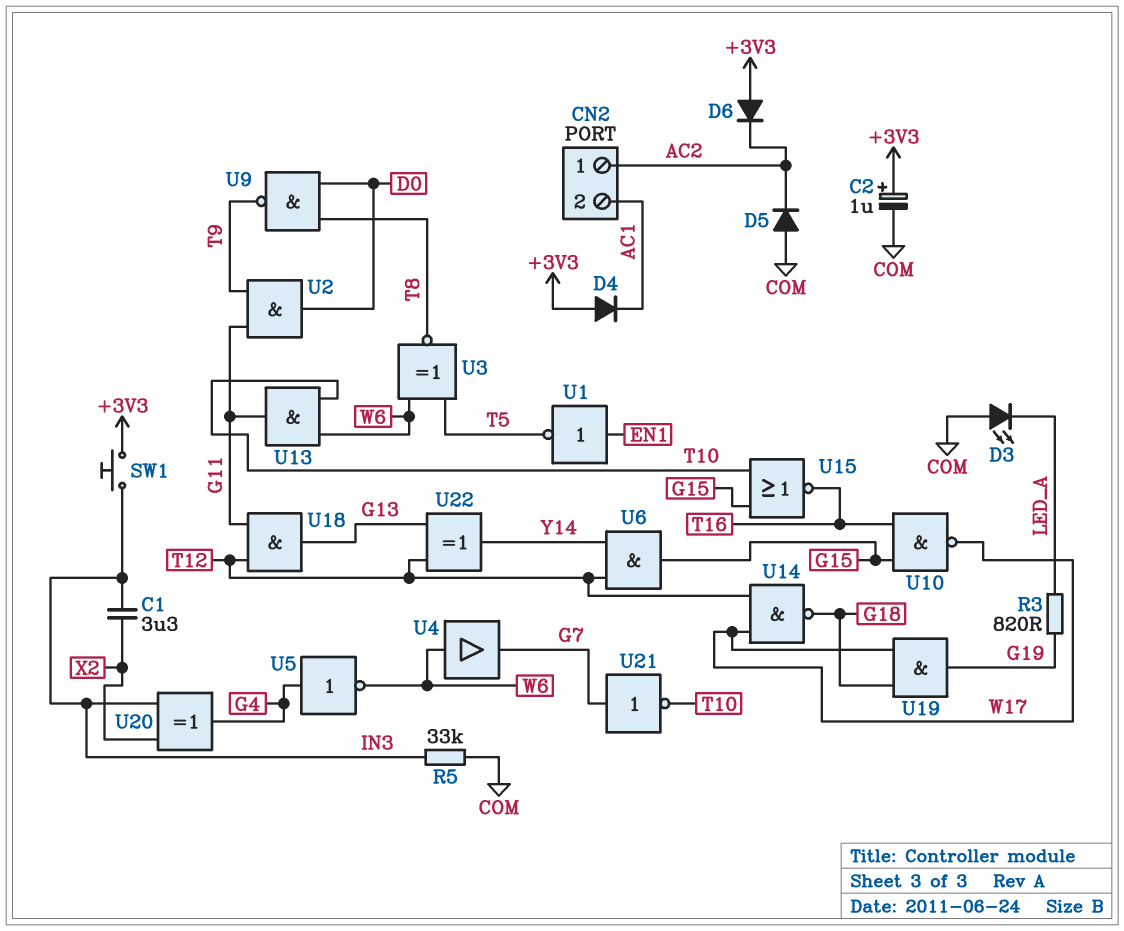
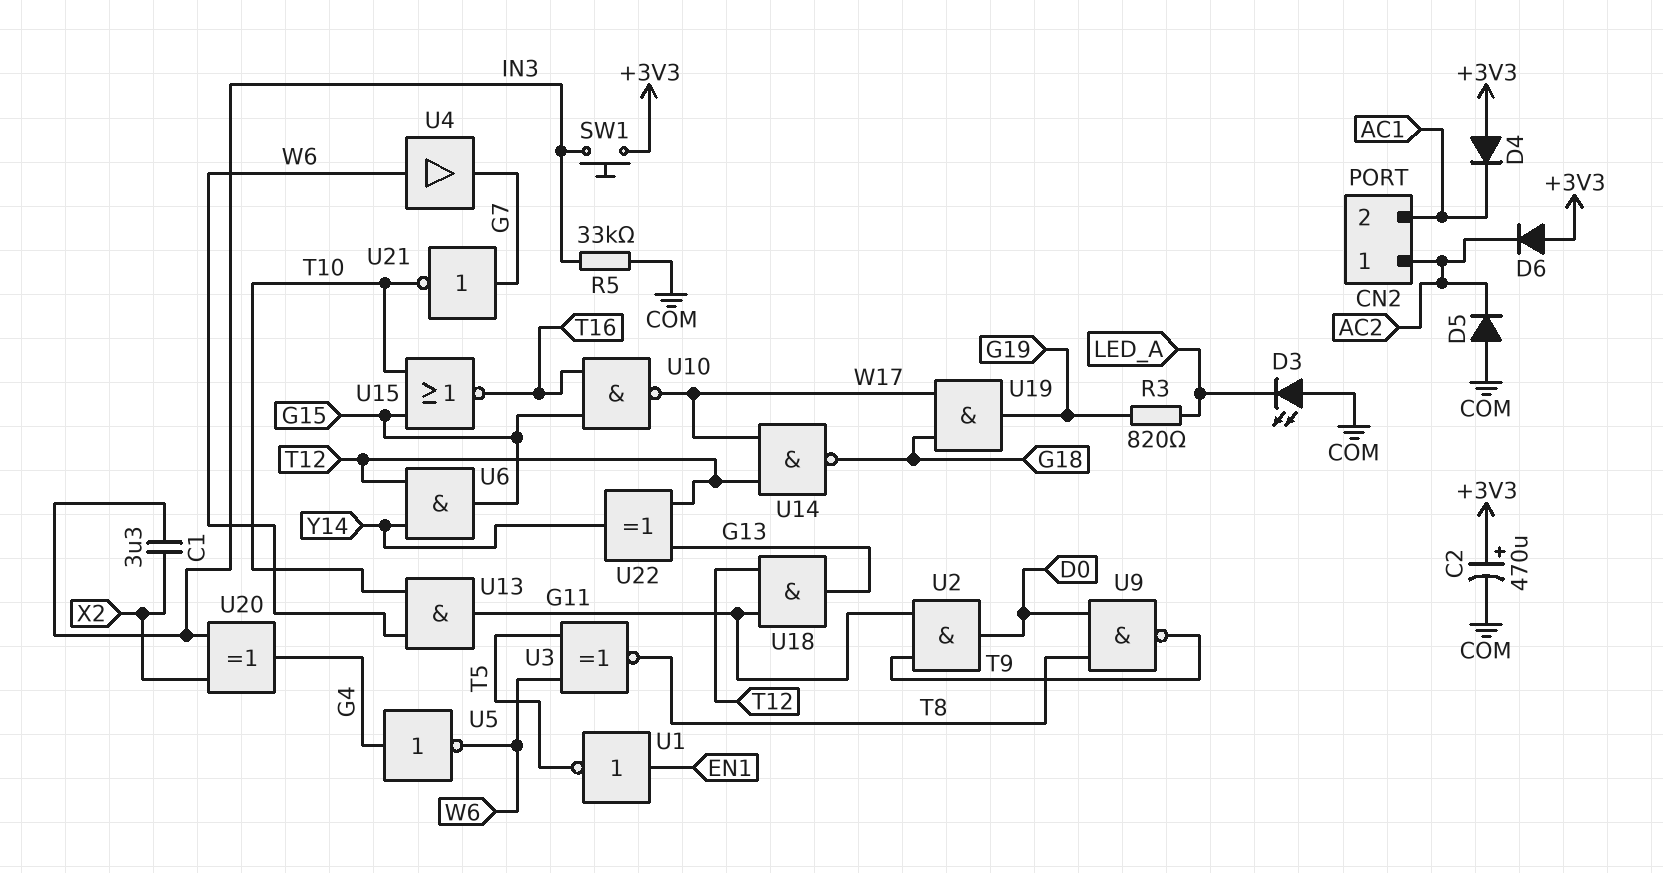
C2: 1uF (plus +3V3, minus COM) -> 470uF (plus +3V3, minus COM)

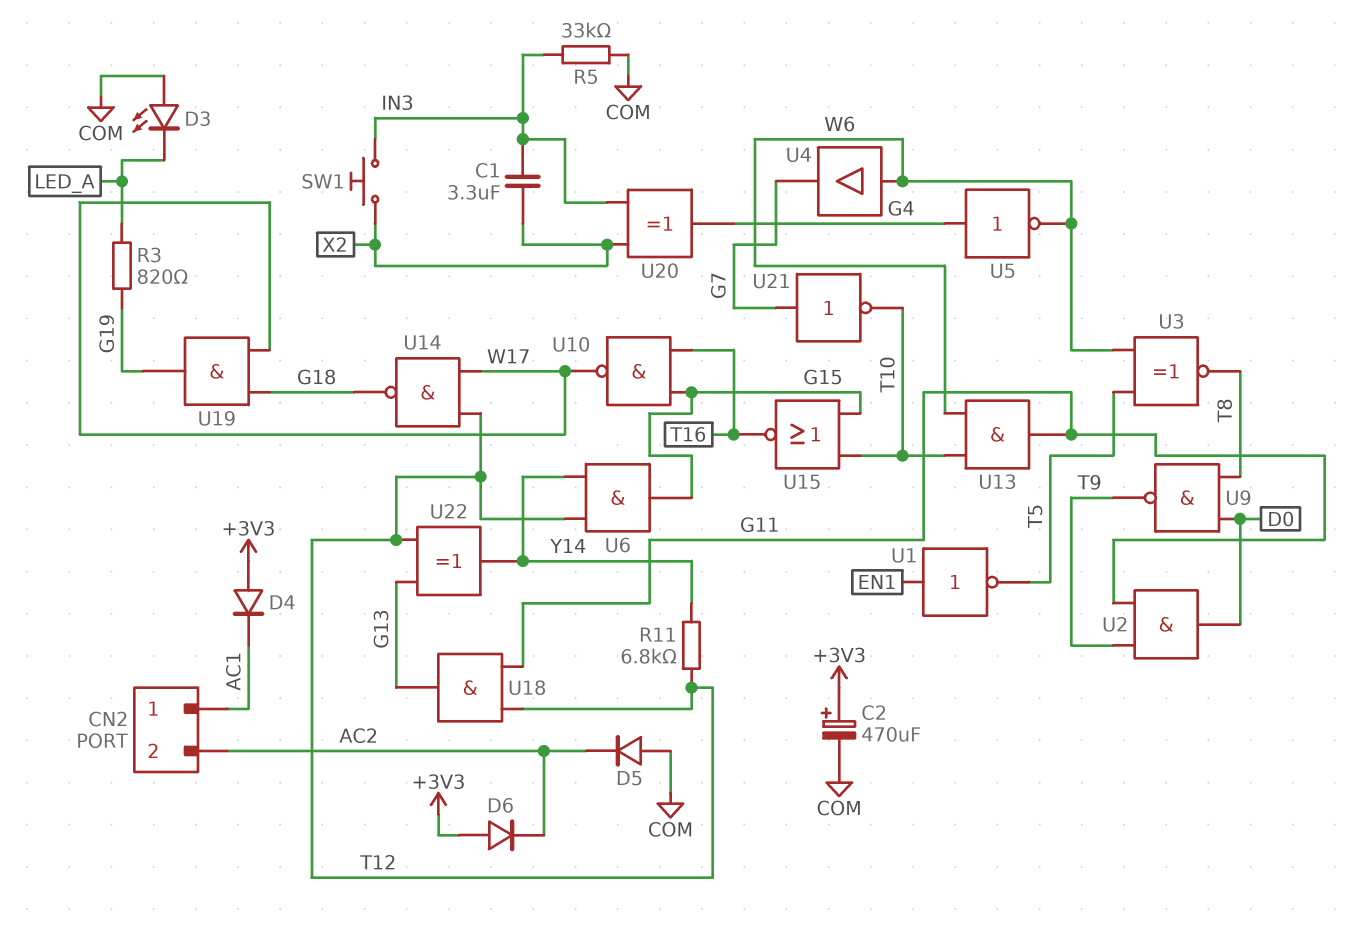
CN2 pin 1: AC2 -> AC1
CN2 pin 2: AC1 -> AC2
R11: none -> 6.8k (T12, Y14)
SW1: button (+3V3, IN3) -> button (IN3, X2)

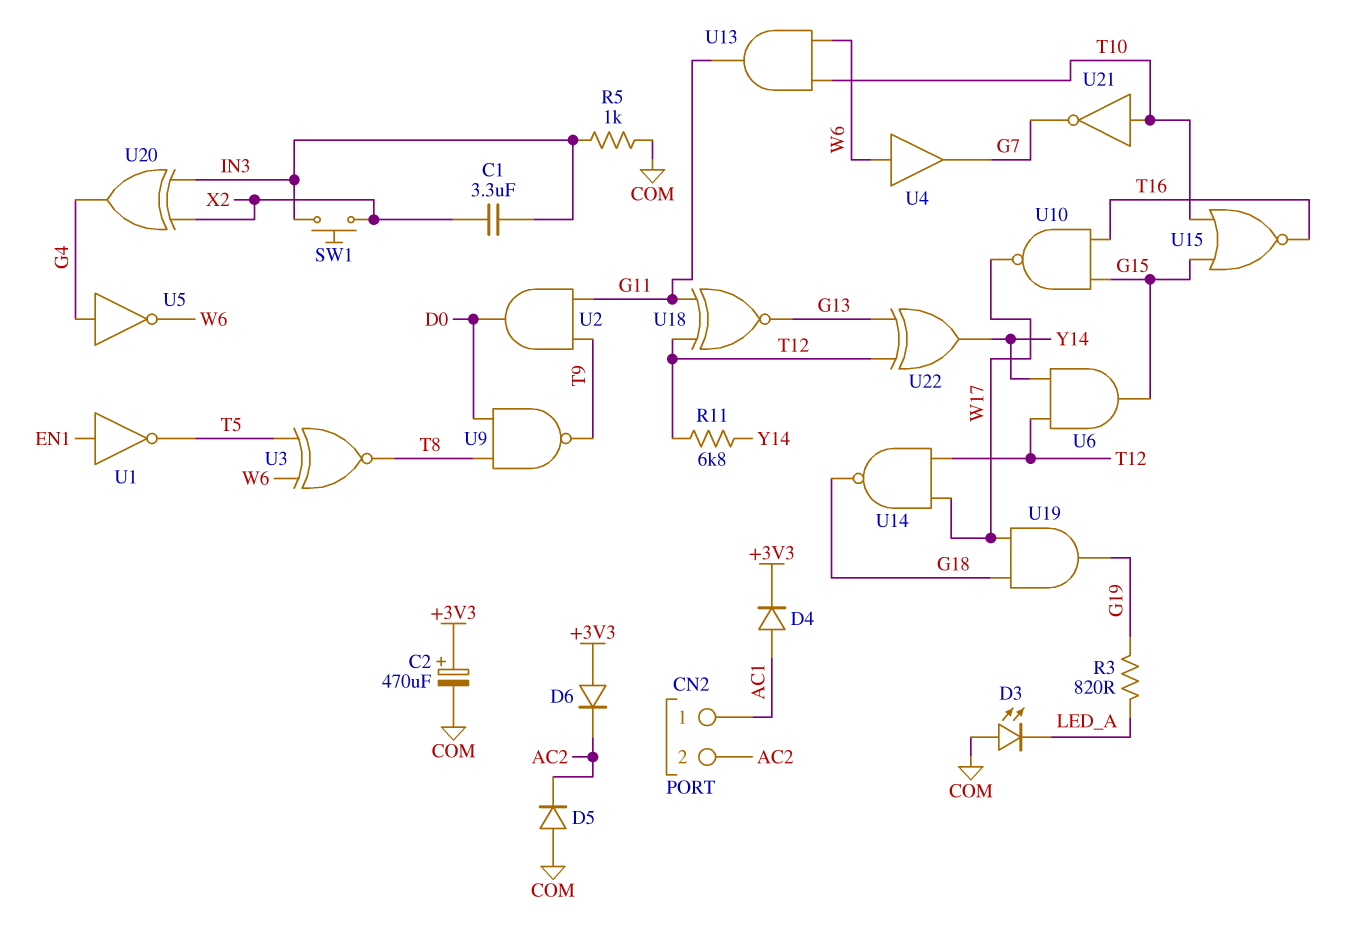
D4: diode (A +3V3, K AC1) -> diode (A AC1, K +3V3)
R5: 33k (COM, IN3) -> 1k (COM, IN3)
U18: AND (in G11, in T12, out G13) -> XNOR (in G11, in T12, out G13)
U21: NOT (in G7, out T10) -> NOT (in T10, out G7)

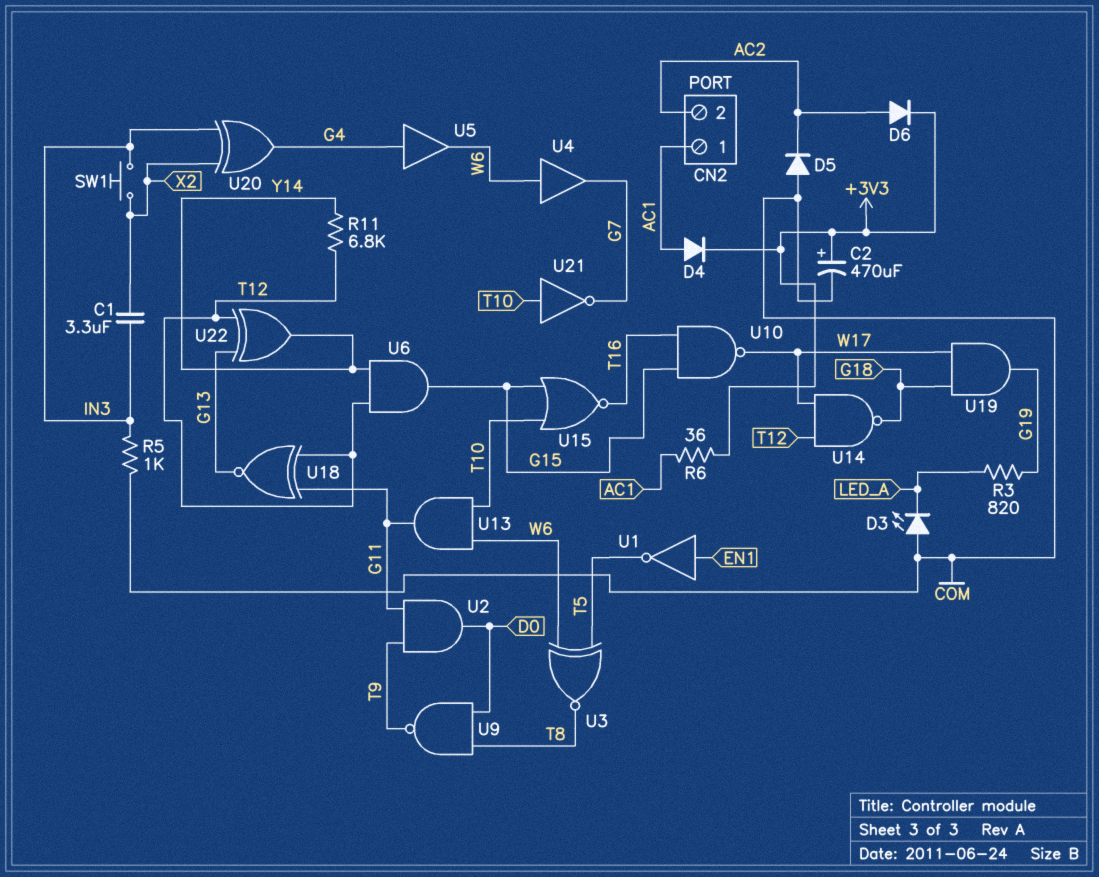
D6: diode (A +3V3, K AC2) -> diode (A AC2, K +3V3)
R6: none -> 36 (+3V3, AC1)
U5: NOT (in G4, out W6) -> buffer (in G4, out W6)

